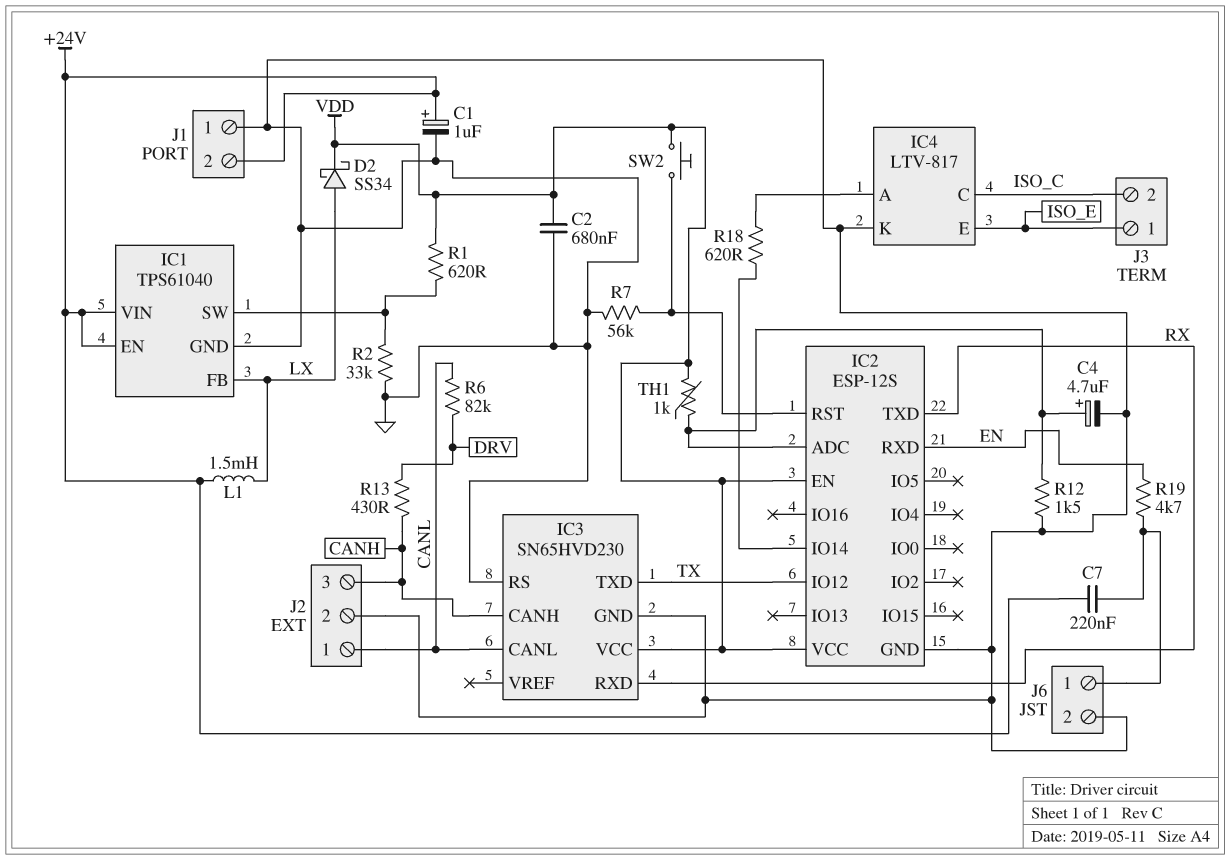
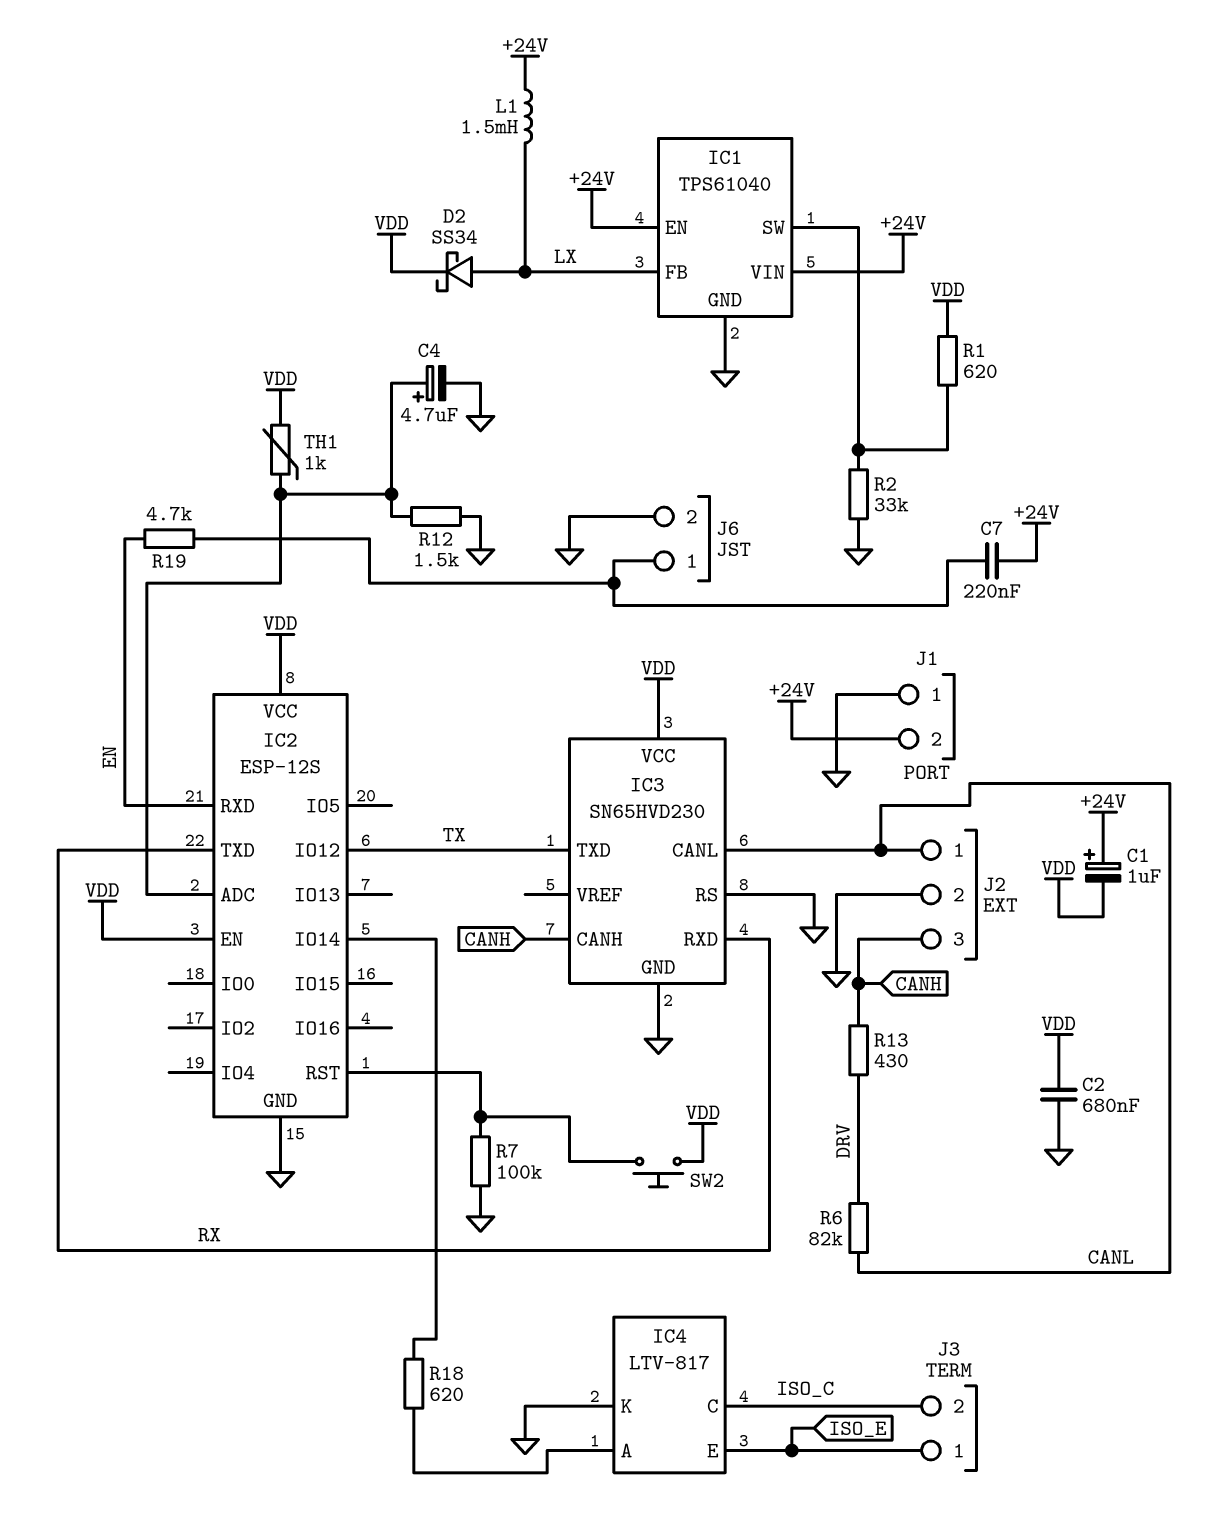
C1: 1uF (plus +24V, minus GND) -> 1uF (plus +24V, minus VDD)
R7: 56k (GND, IC2/RST) -> 100k (GND, IC2/RST)

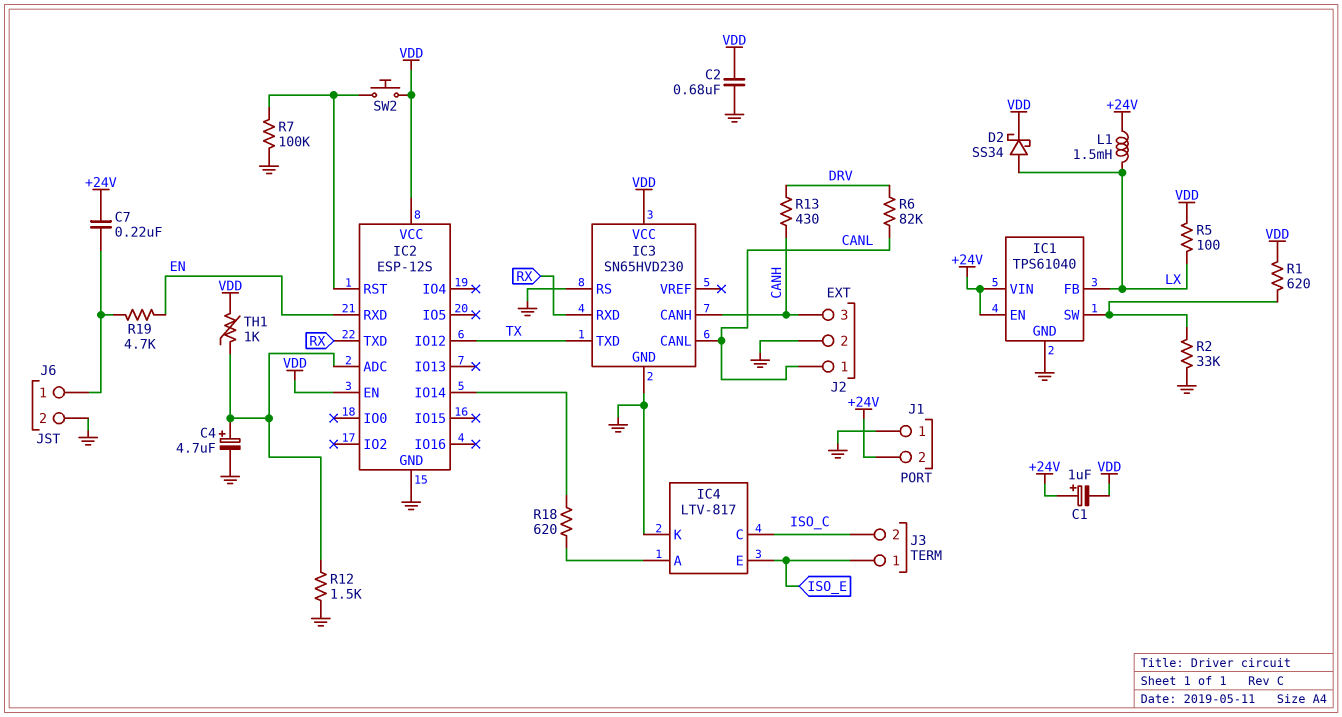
R5: none -> 100 (LX, VDD)

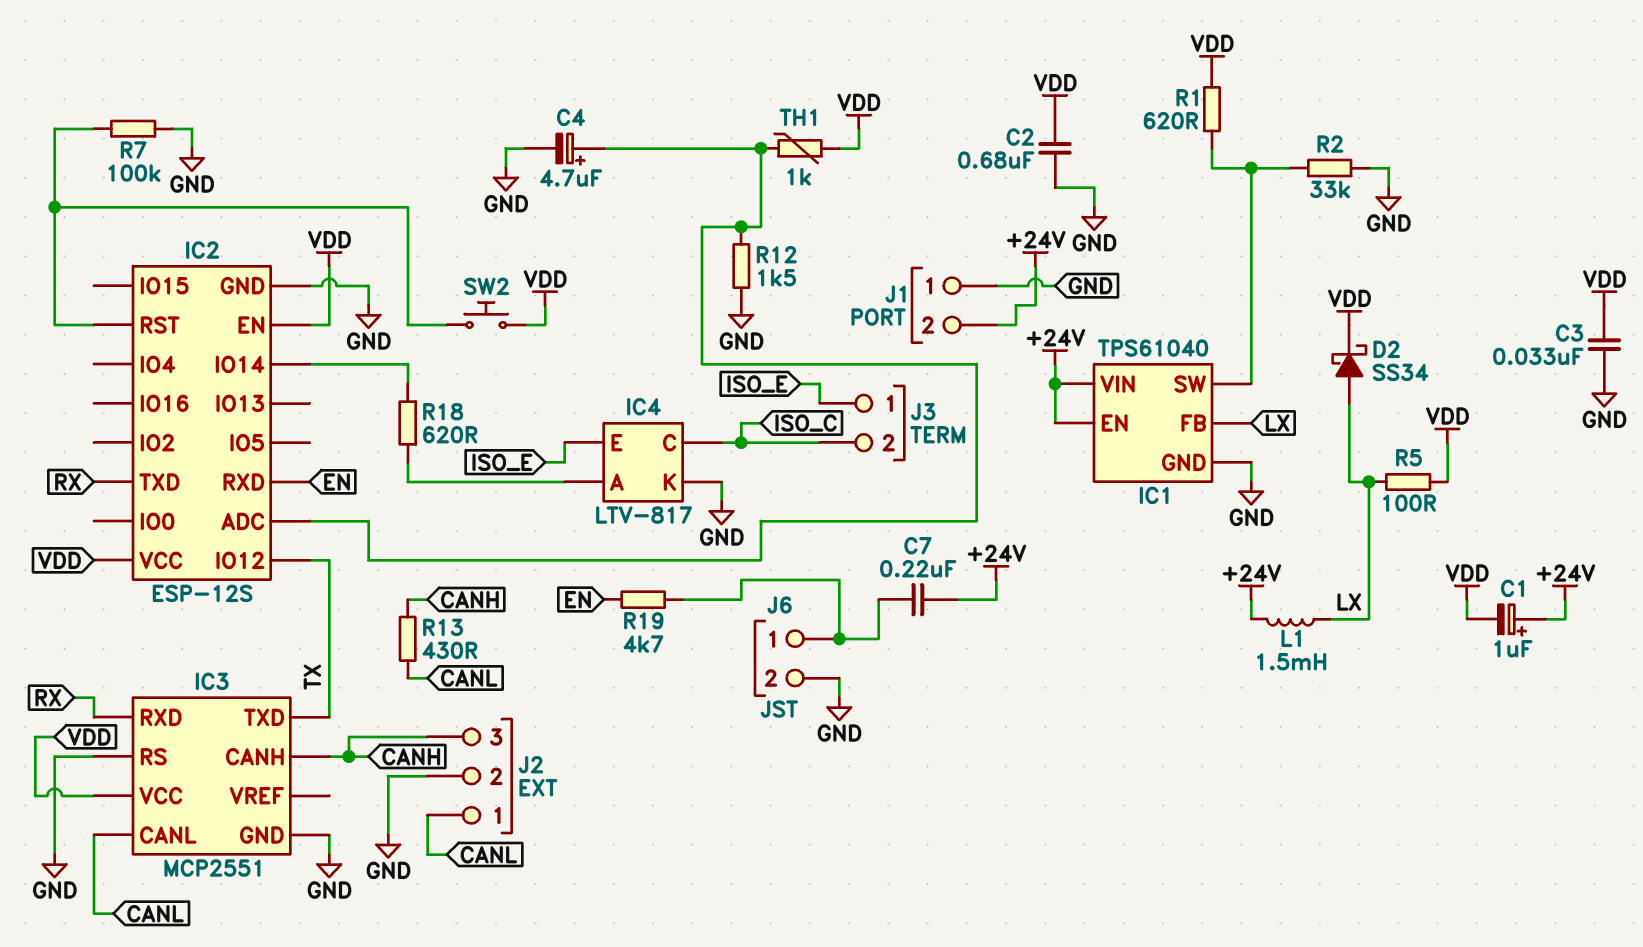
C3: none -> 33nF (GND, VDD)
IC3: SN65HVD230 -> MCP2551
R6: 82k (CANL, DRV) -> none
R13: 430 (CANH, DRV) -> 430 (CANH, CANL)

